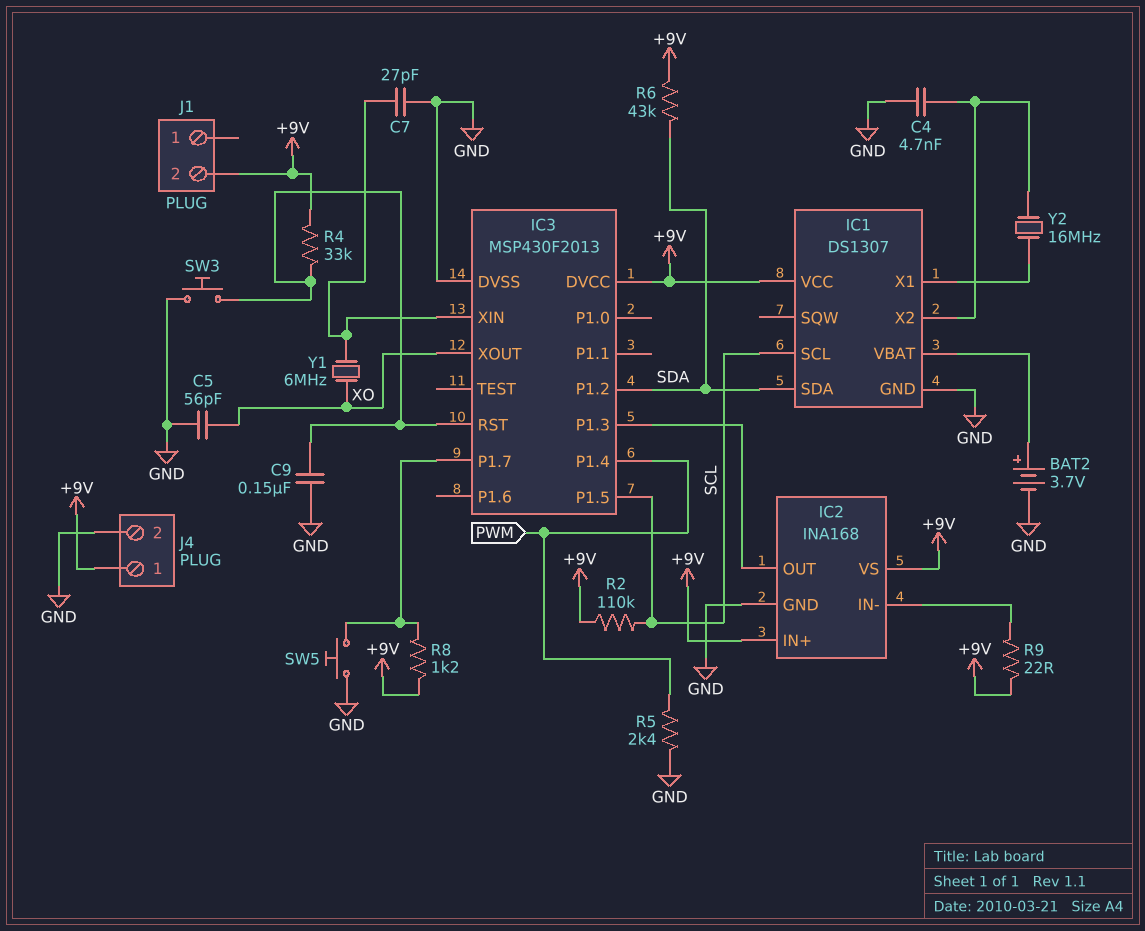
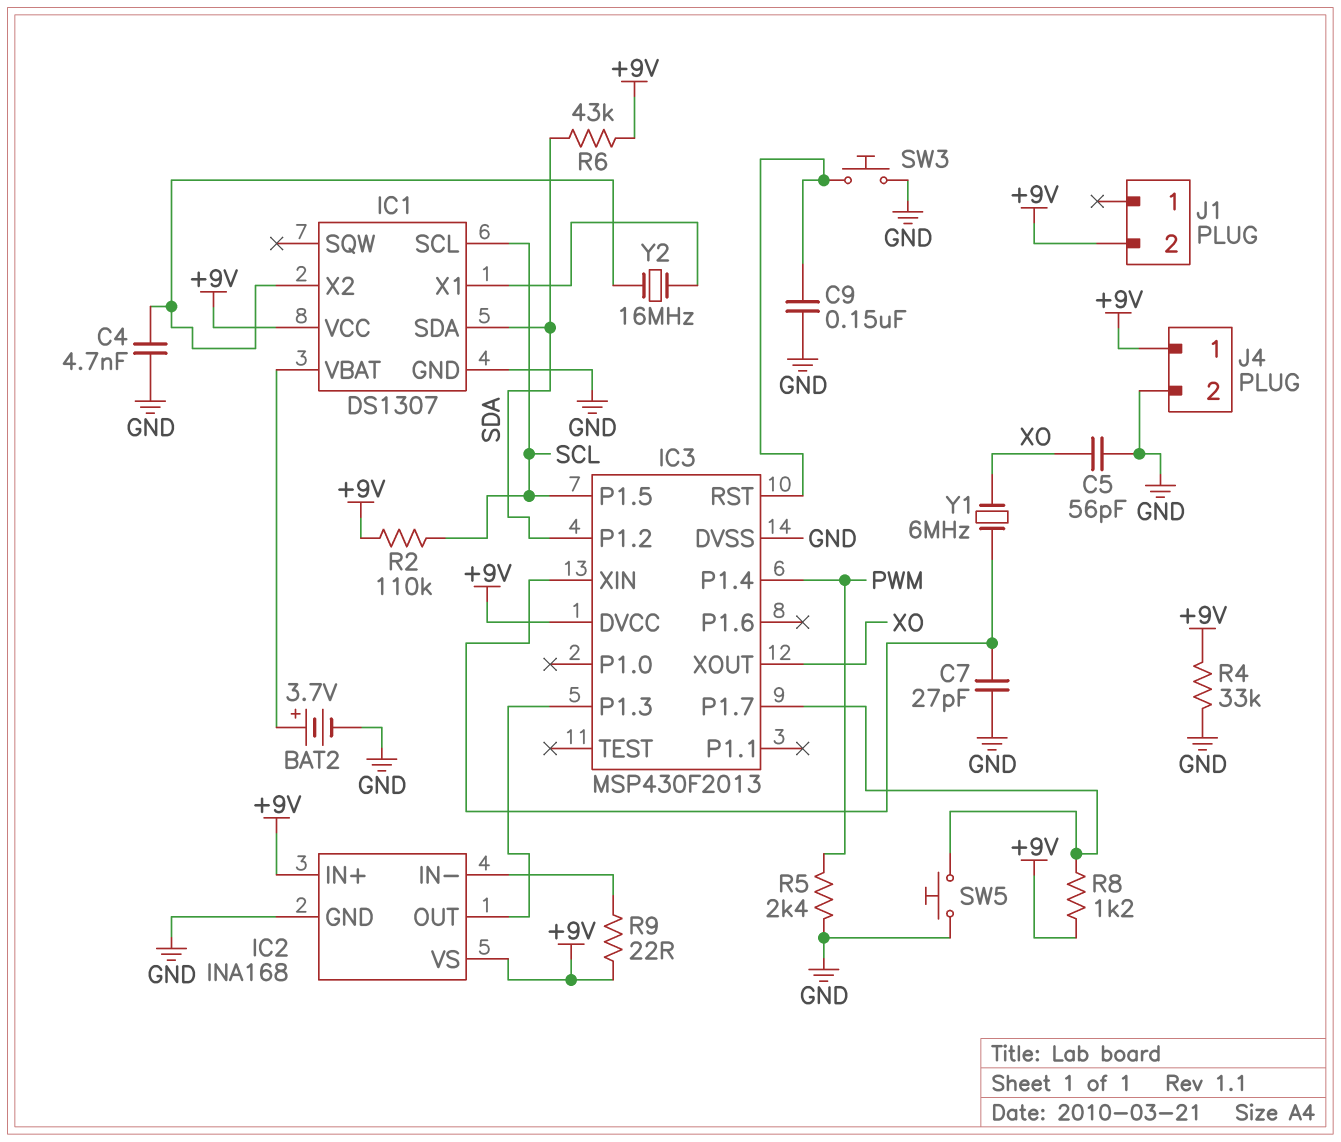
R4: 33k (+9V, IC3/RST) -> 33k (+9V, GND)

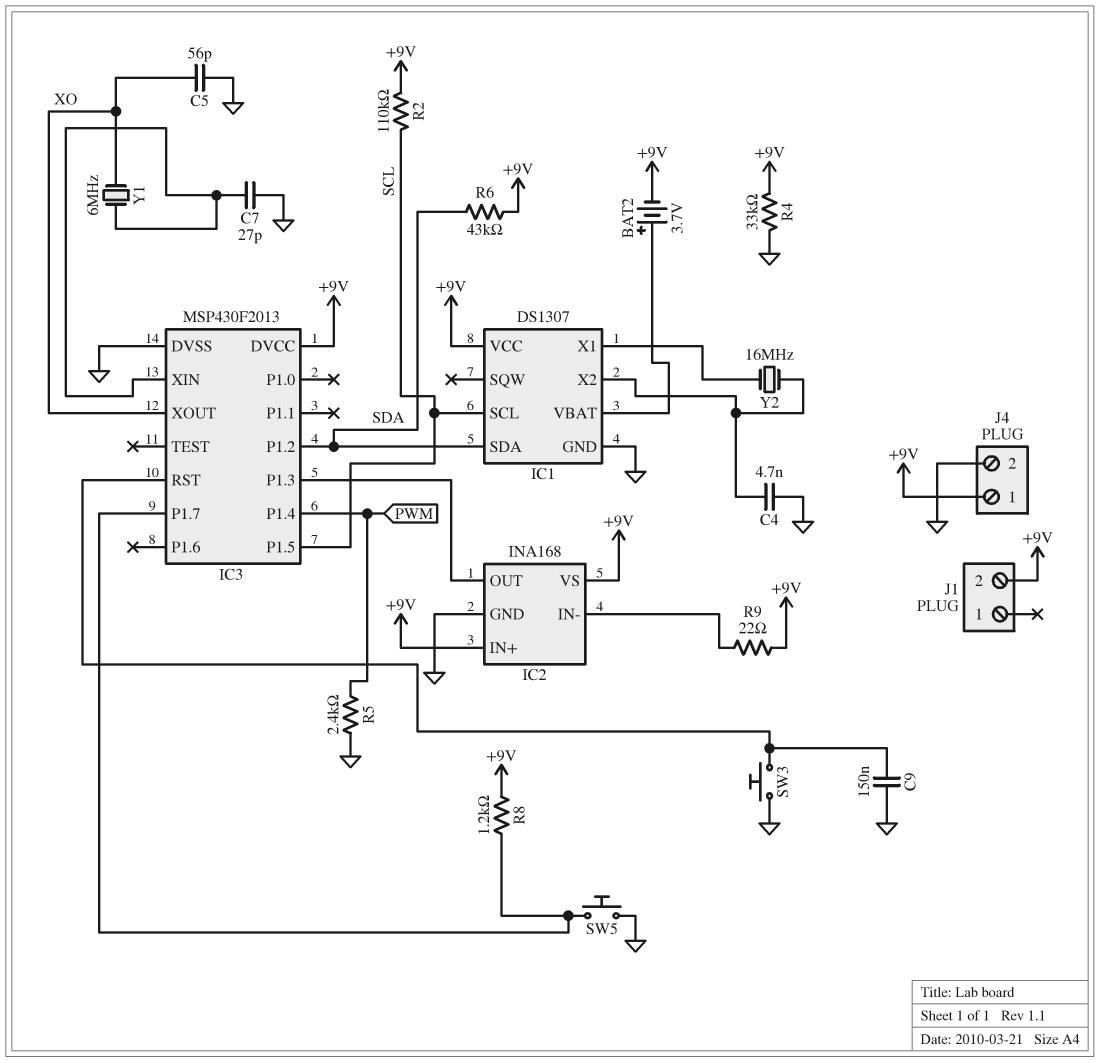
BAT2: 3.7V (plus IC1/VBAT, minus GND) -> 3.7V (plus IC1/VBAT, minus +9V)

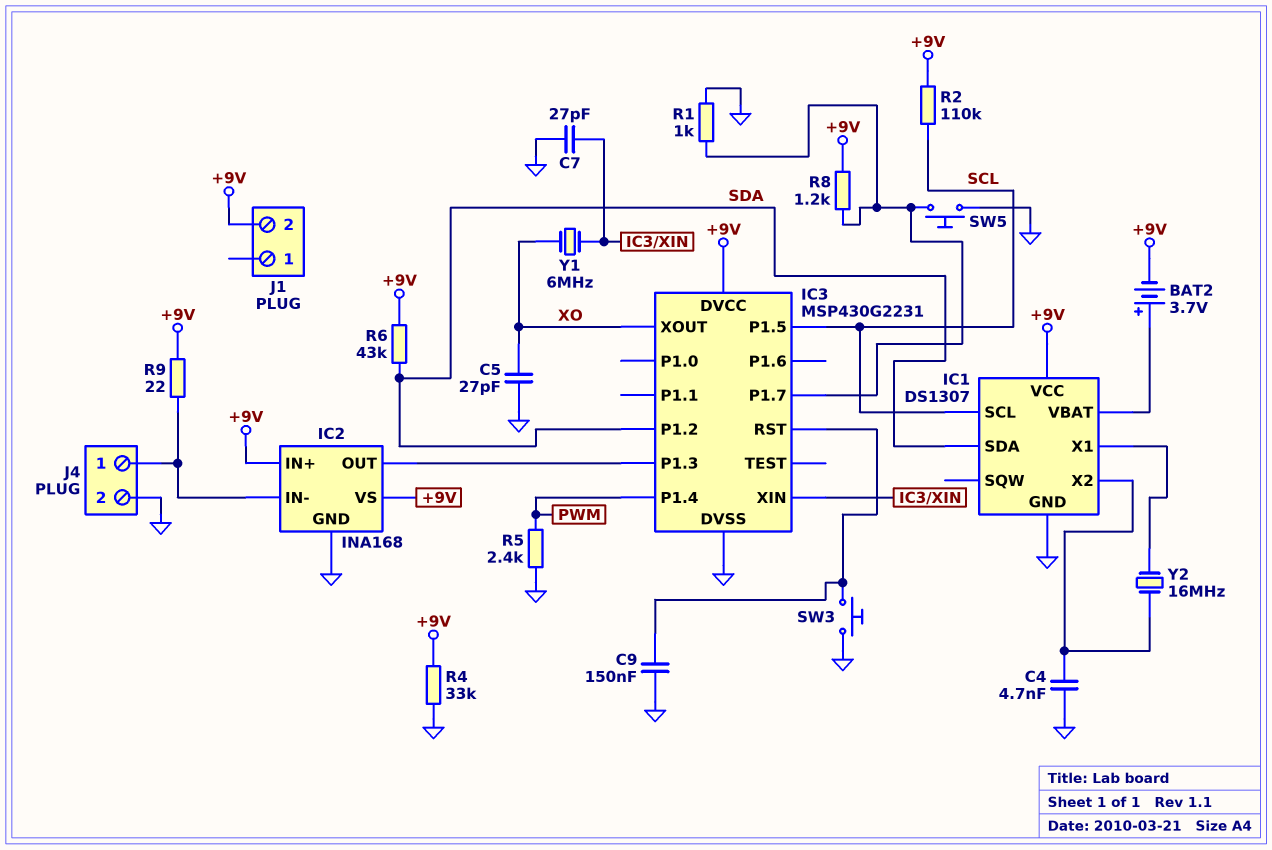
C5: 56pF (GND, XO) -> 27pF (GND, XO)
IC3: MSP430F2013 -> MSP430G2231
J4 pin 1: +9V -> IC2/IN-
R1: none -> 1k (GND, IC3/P1.7)

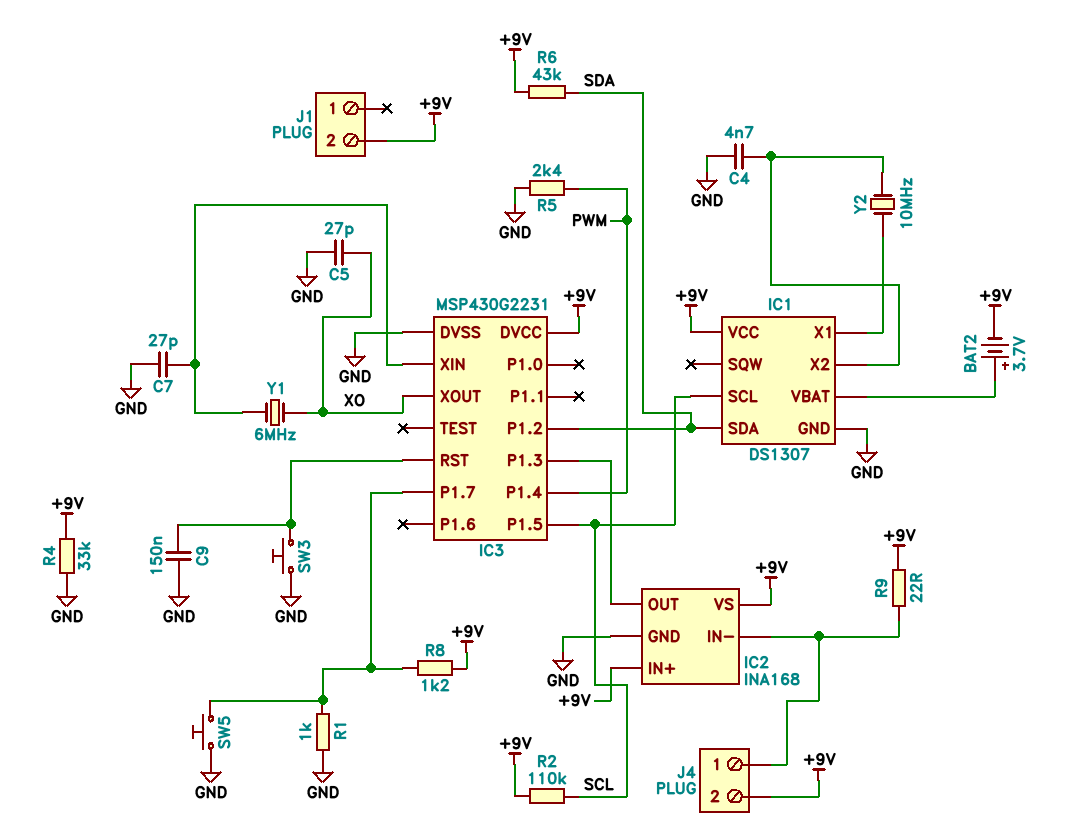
J4 pin 2: GND -> +9V
Y2: 16MHz (IC1/X1, IC1/X2) -> 10MHz (IC1/X1, IC1/X2)

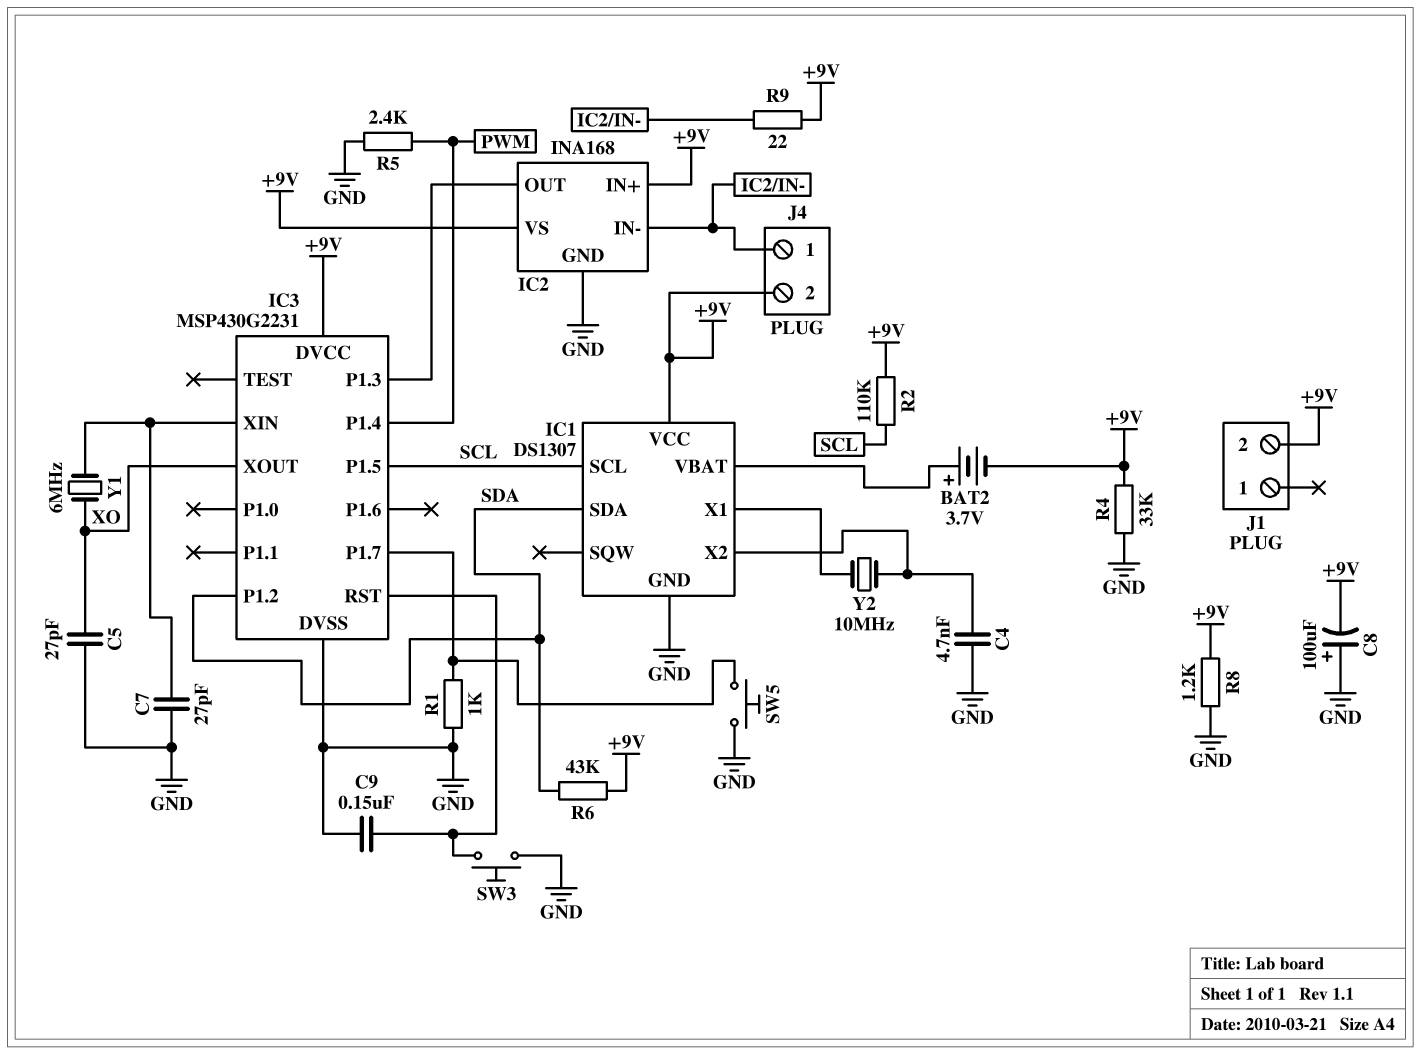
C8: none -> 100uF (plus GND, minus +9V)
R8: 1.2k (+9V, IC3/P1.7) -> 1.2k (+9V, GND)

